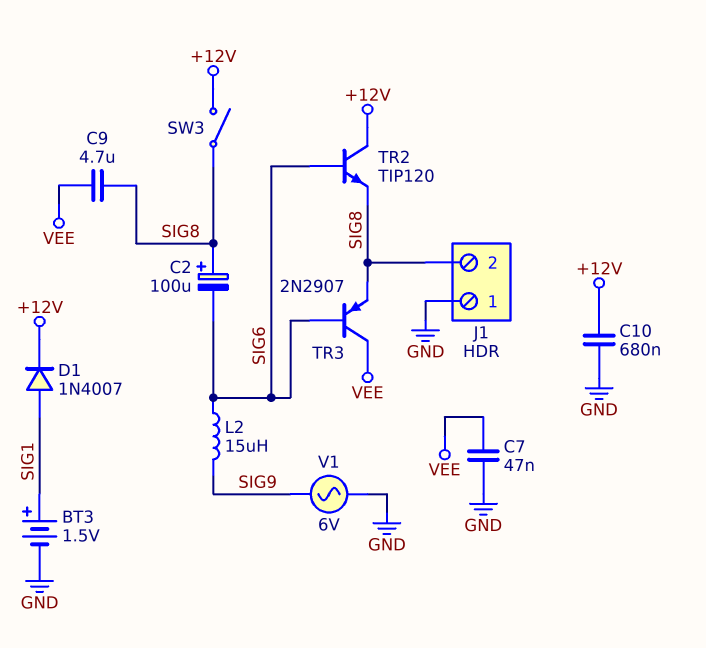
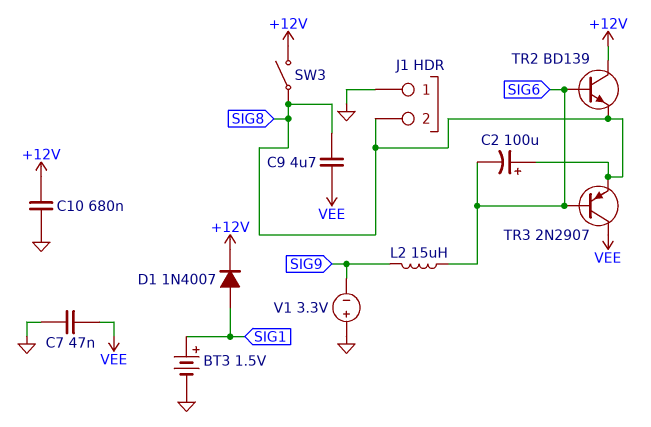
TR2: NPN TIP120 (B SIG6, C +12V, E SIG8) -> NPN BD139 (B SIG6, C +12V, E SIG8)
V1: AC 6V (GND, SIG9) -> 3.3V (plus GND, minus SIG9)

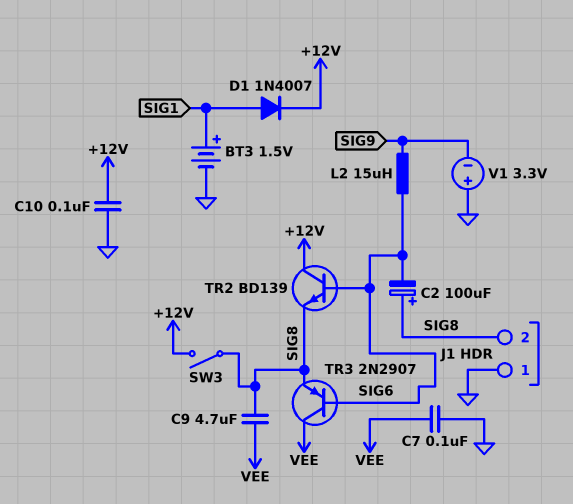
C7: 47nF (GND, VEE) -> 100nF (GND, VEE)
C10: 680nF (+12V, GND) -> 100nF (+12V, GND)

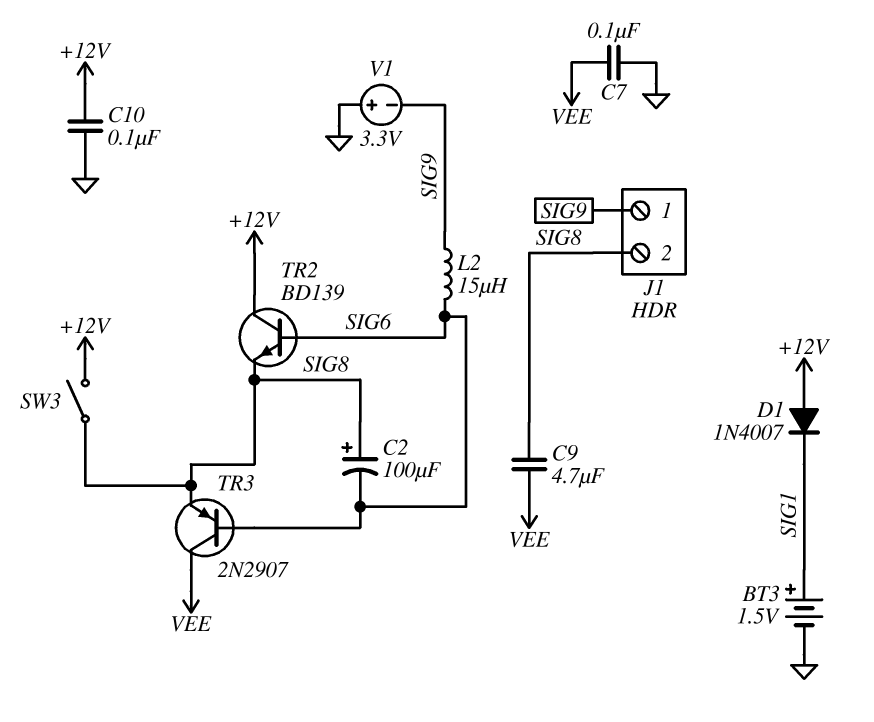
D1: diode 1N4007 (A SIG1, K +12V) -> diode 1N4007 (A +12V, K SIG1)
J1 pin 1: GND -> SIG9

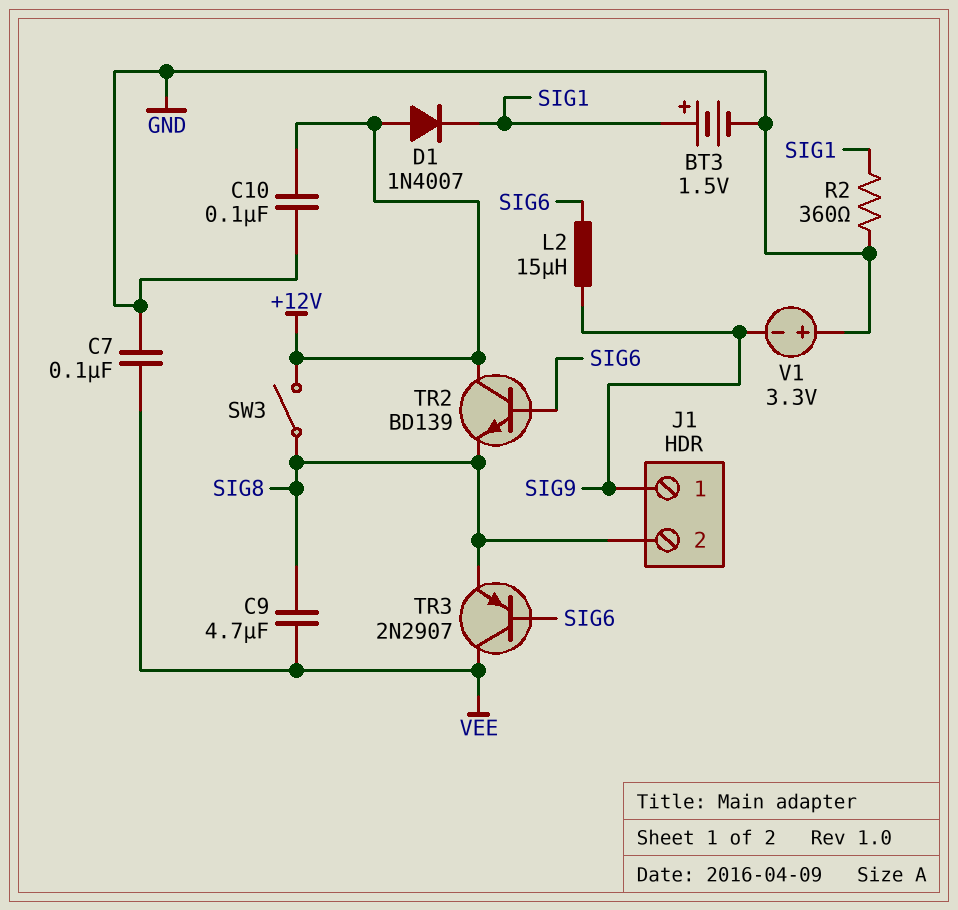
C2: 100uF (plus SIG8, minus SIG6) -> none
R2: none -> 360 (GND, SIG1)

